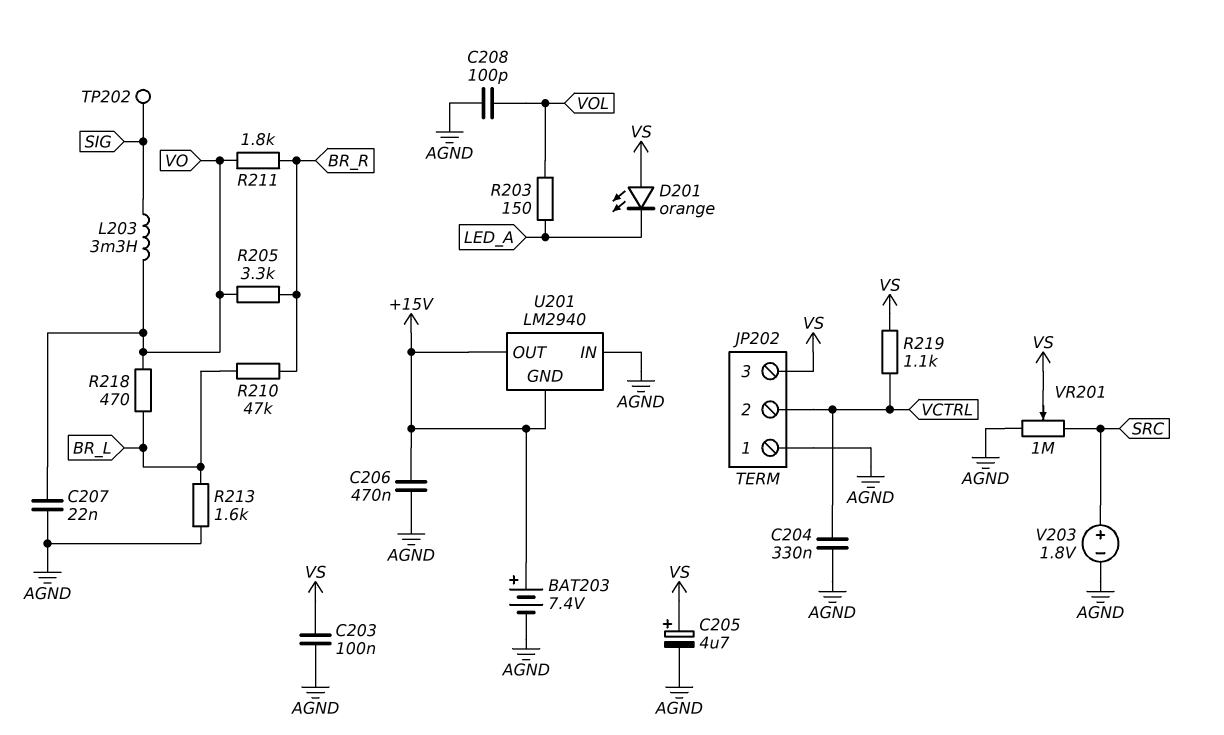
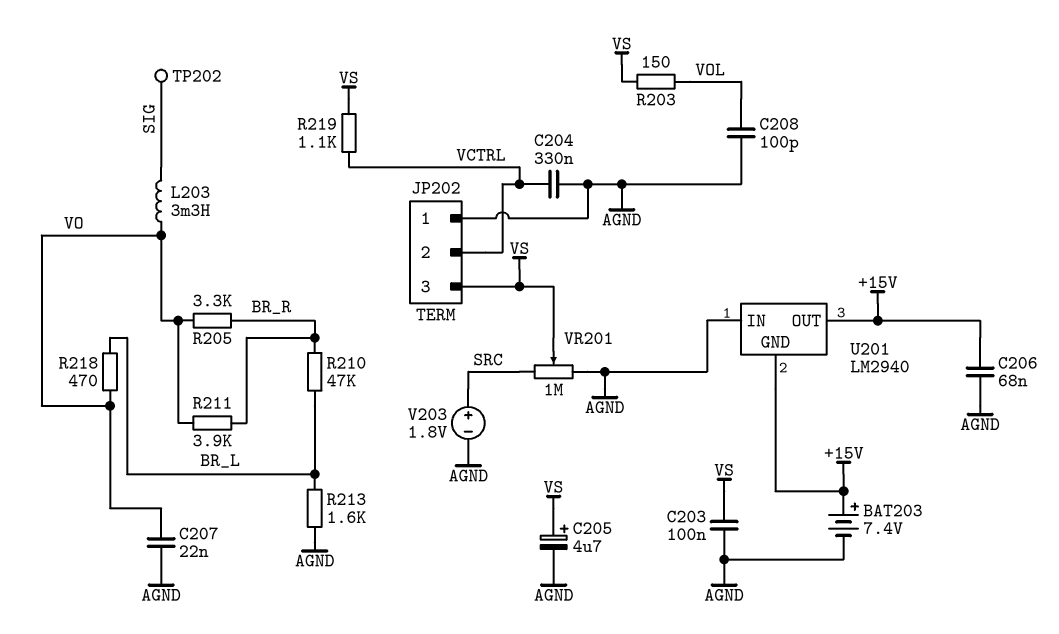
C206: 470nF (+15V, AGND) -> 68nF (+15V, AGND)
D201: LED orange (A VS, K LED_A) -> none
R203: 150 (LED_A, VOL) -> 150 (VOL, VS)
R211: 1.8k (BR_R, VO) -> 3.9k (BR_R, VO)

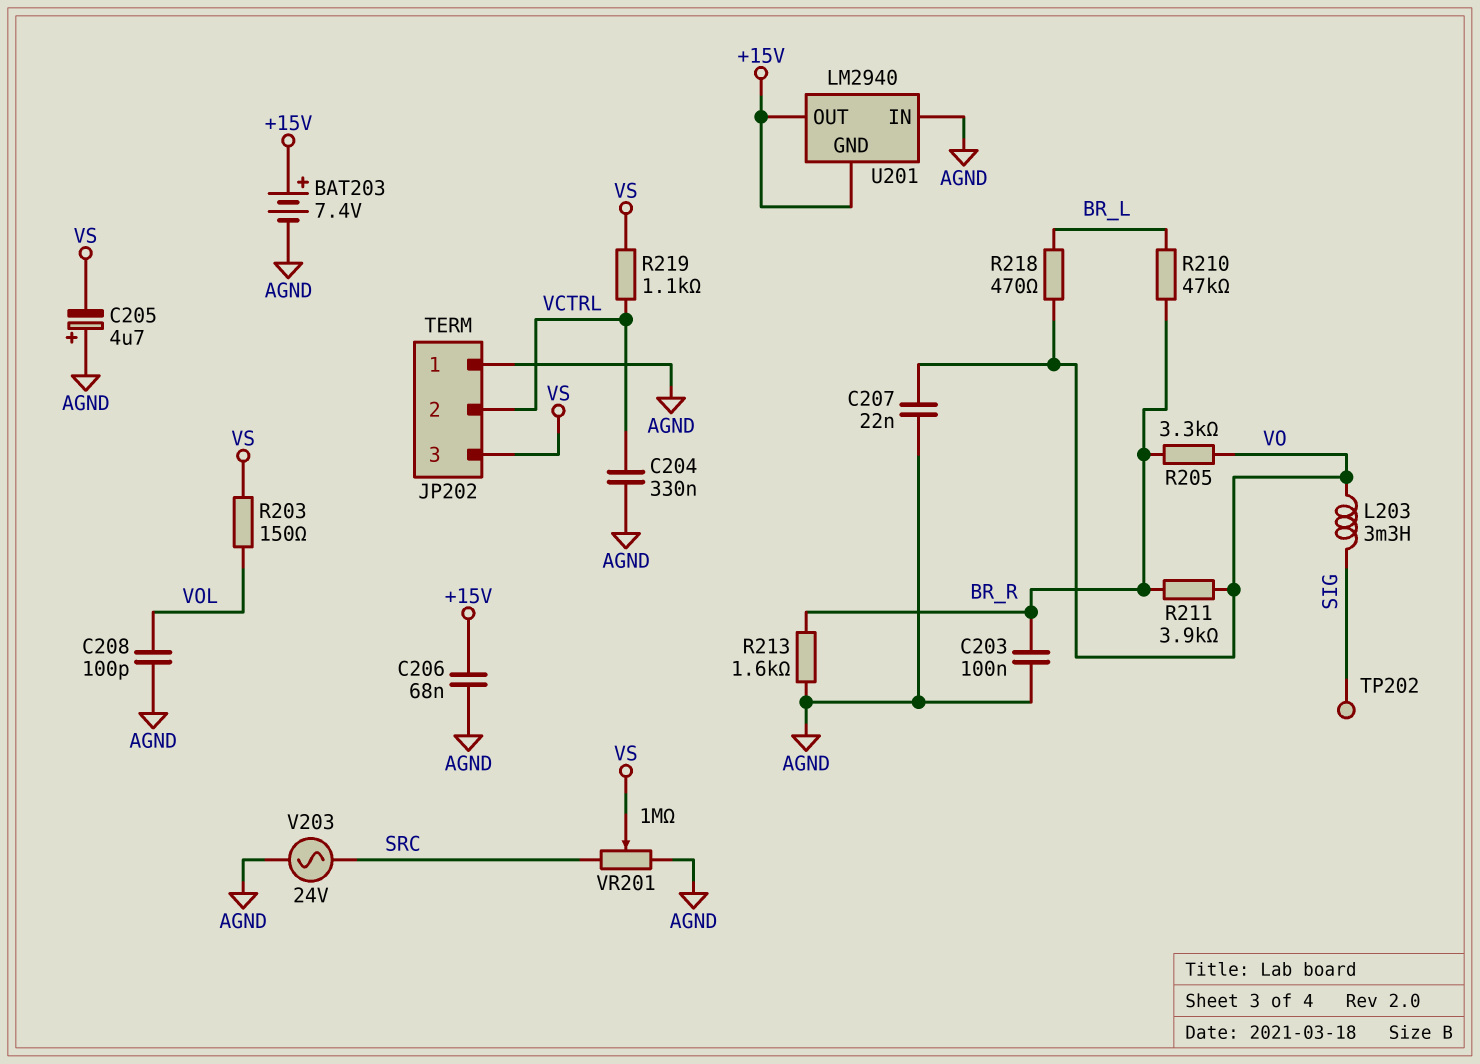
C203: 100nF (AGND, VS) -> 100nF (AGND, BR_R)
C205: 4.7uF (plus VS, minus AGND) -> 4.7uF (plus AGND, minus VS)
R213: 1.6k (AGND, BR_L) -> 1.6k (AGND, BR_R)
V203: 1.8V (plus SRC, minus AGND) -> AC 24V (AGND, SRC)

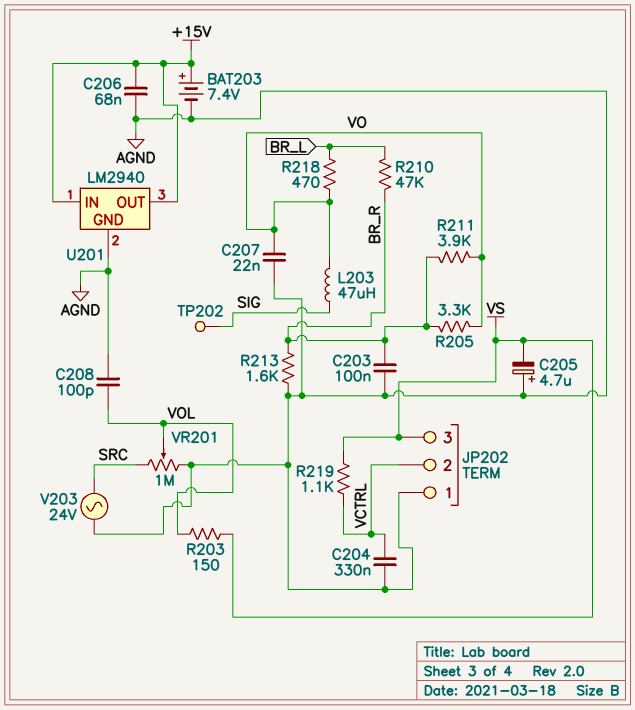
L203: 3.3mH (SIG, VO) -> 47uH (SIG, VO)
U201 pin GND: +15V -> AGND
U201 pin IN: AGND -> +15V
VR201: 1M (AGND, SRC, wiper VS) -> 1M (AGND, SRC, wiper VOL)

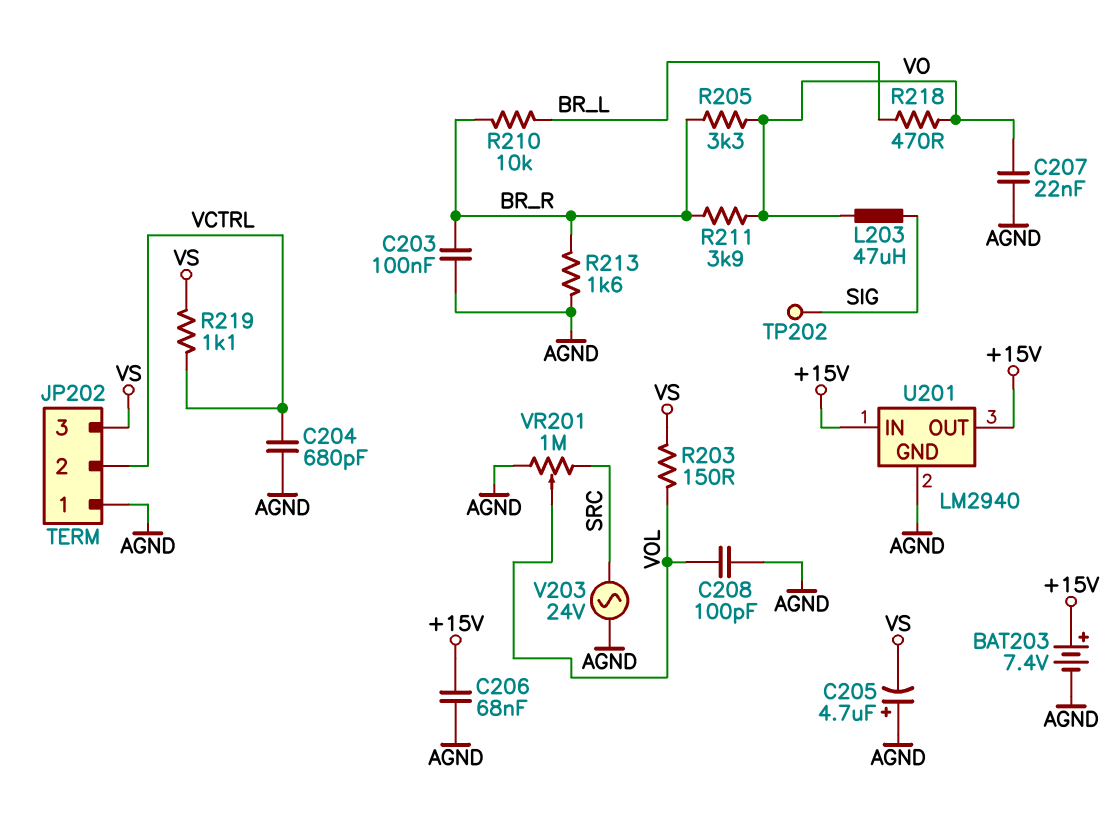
C204: 330nF (AGND, VCTRL) -> 680pF (AGND, VCTRL)
R210: 47k (BR_L, BR_R) -> 10k (BR_L, BR_R)

